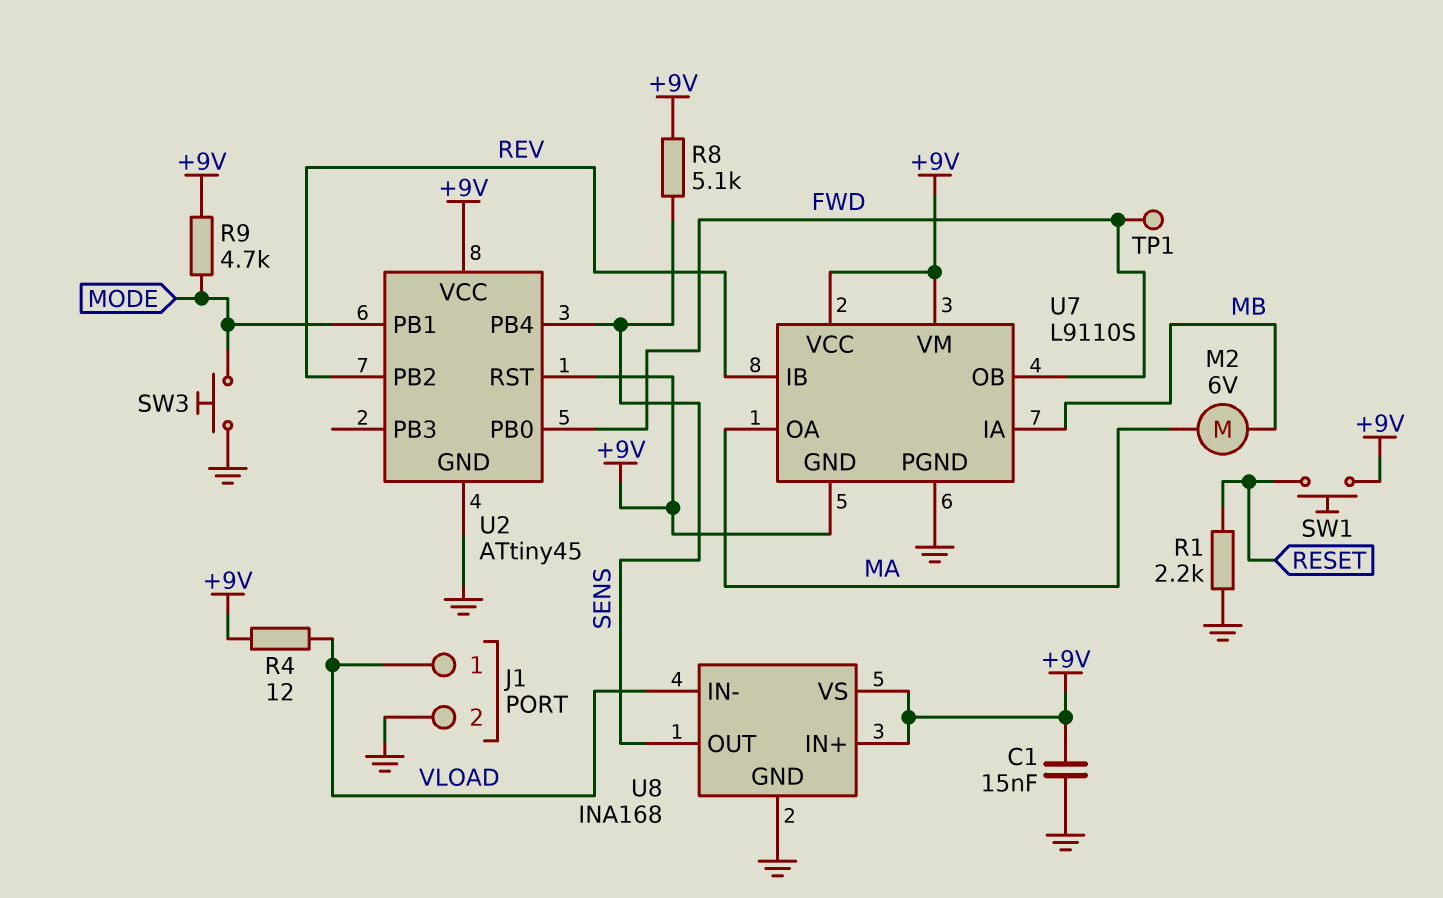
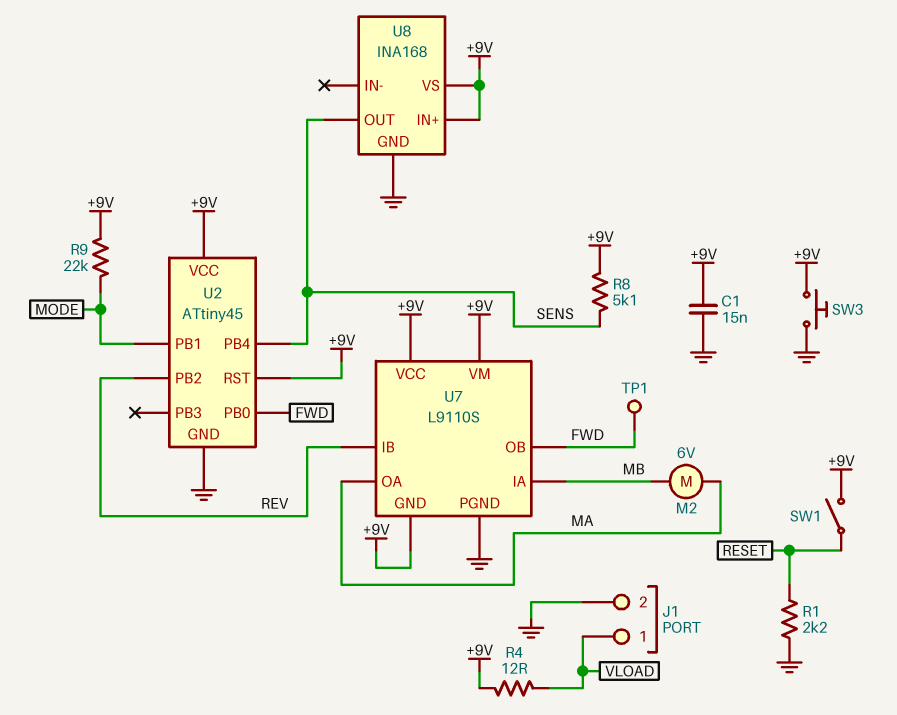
R9: 4.7k (+9V, MODE) -> 22k (+9V, MODE)
SW1: button (+9V, RESET) -> switch (+9V, RESET)
SW3: button (GND, MODE) -> button (+9V, GND)
U8 pin IN-: VLOAD -> none

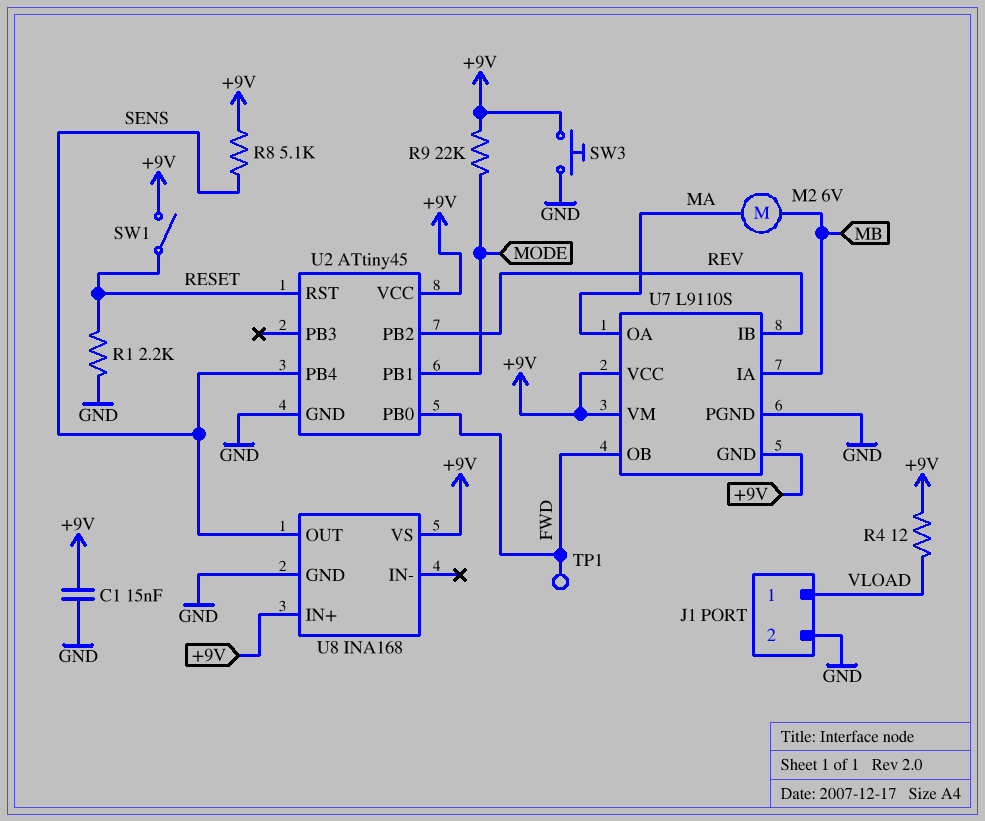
U2 pin RST: +9V -> RESET

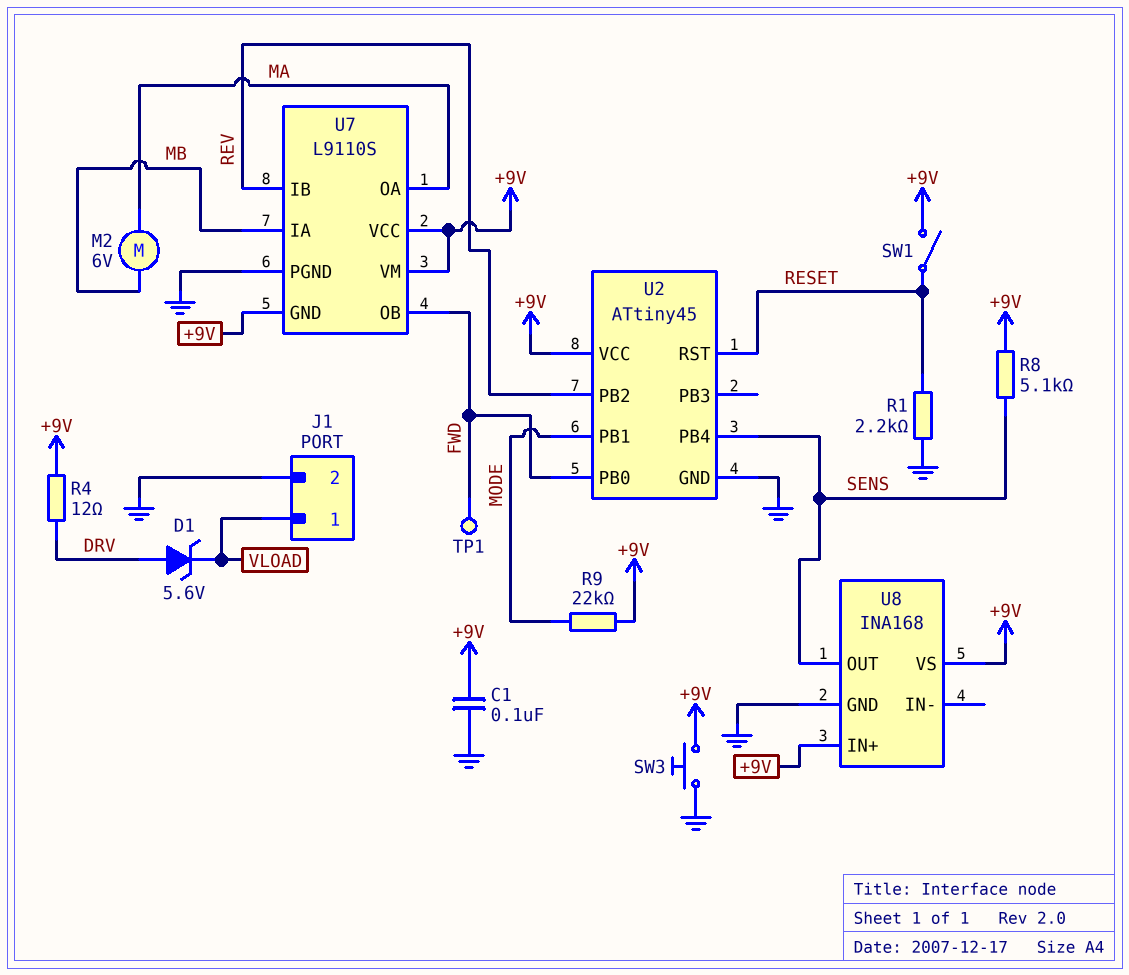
C1: 15nF (+9V, GND) -> 100nF (+9V, GND)
D1: none -> zener 5.6V (A DRV, K VLOAD)
R4: 12 (+9V, VLOAD) -> 12 (+9V, DRV)

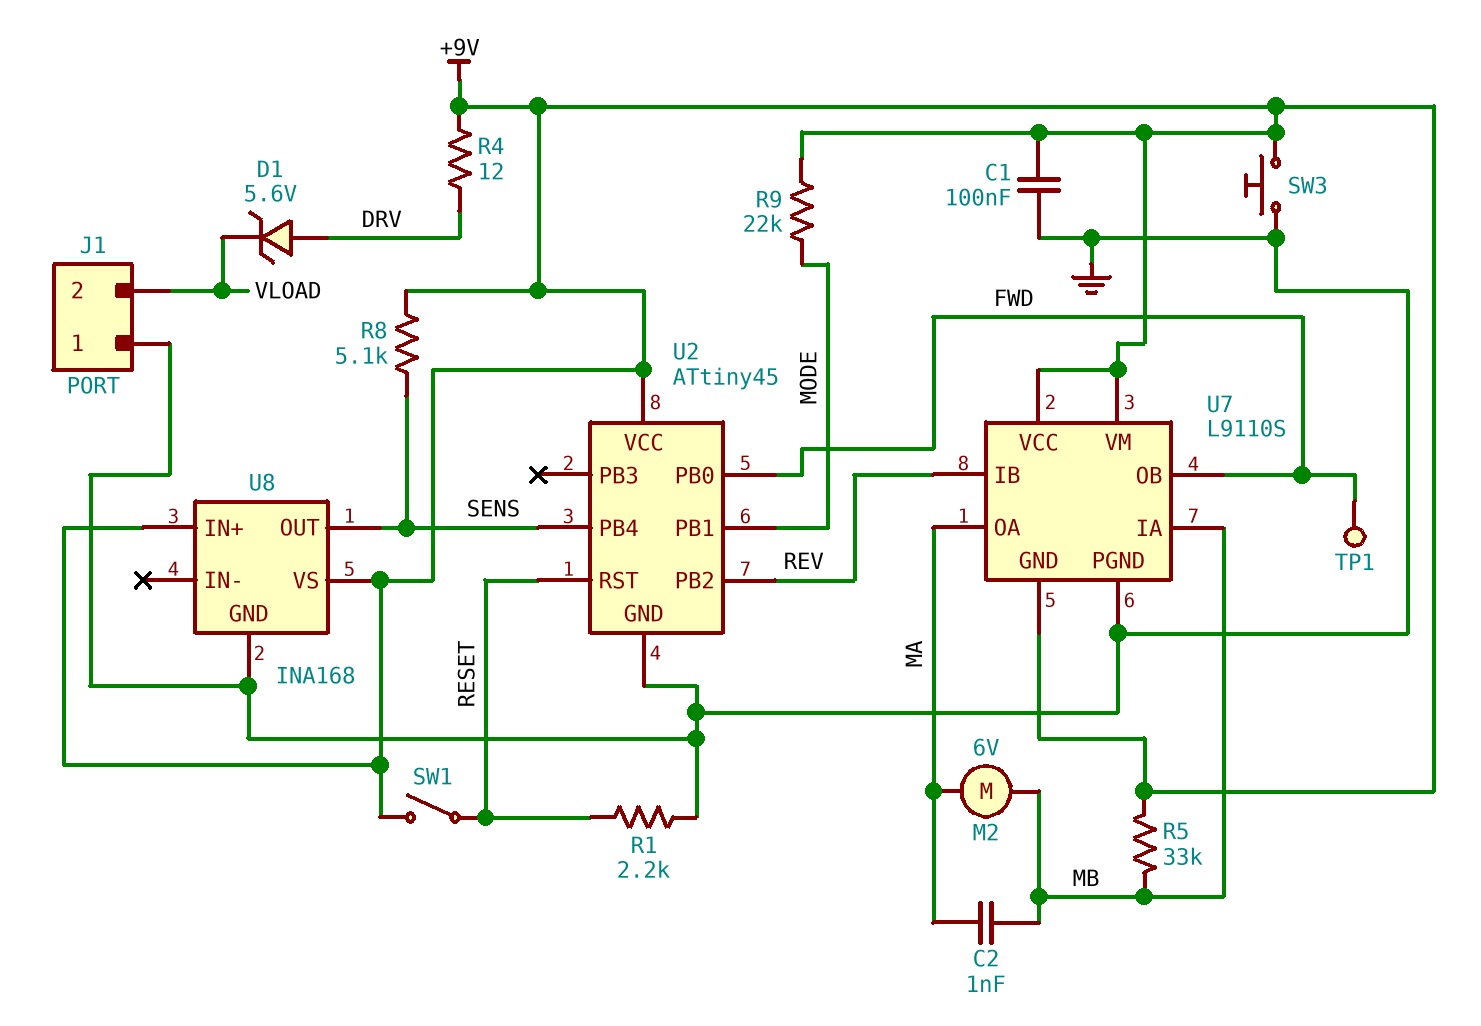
C2: none -> 1nF (MA, MB)
J1 pin 1: VLOAD -> GND
J1 pin 2: GND -> VLOAD
R5: none -> 33k (+9V, MB)

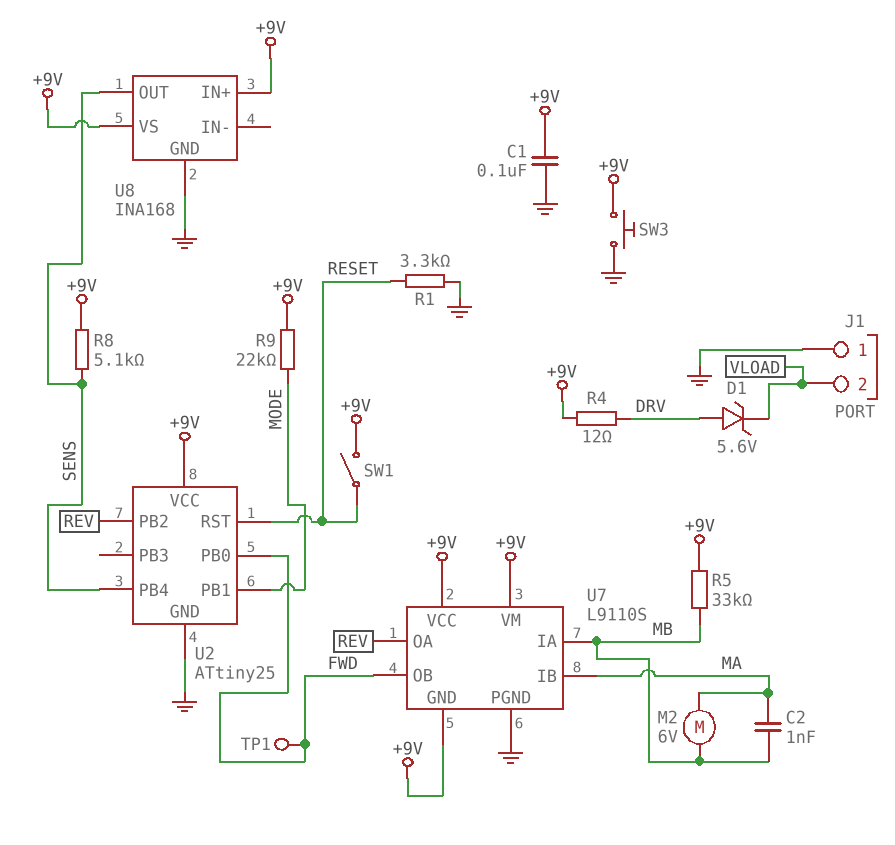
R1: 2.2k (GND, RESET) -> 3.3k (GND, RESET)
U2: ATtiny45 -> ATtiny25
U7 pin IB: REV -> MA
U7 pin OA: MA -> REV

